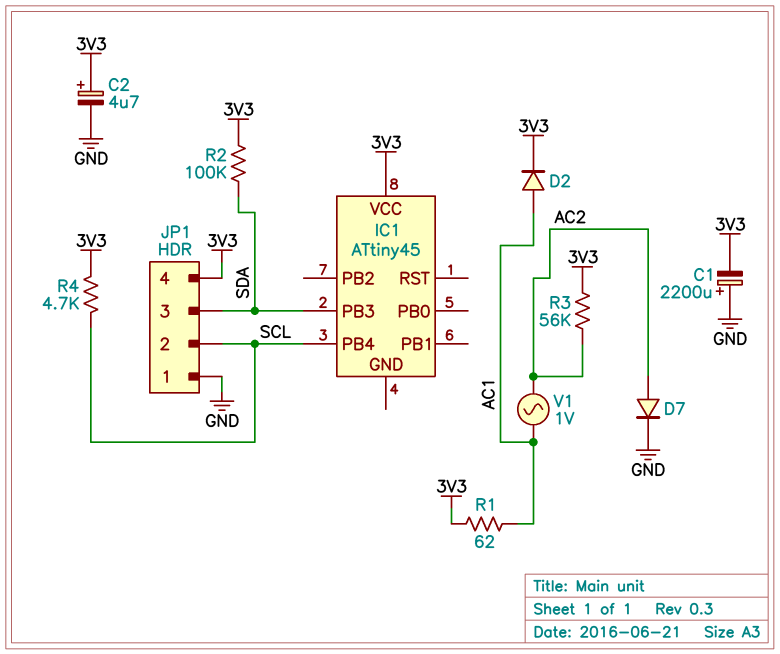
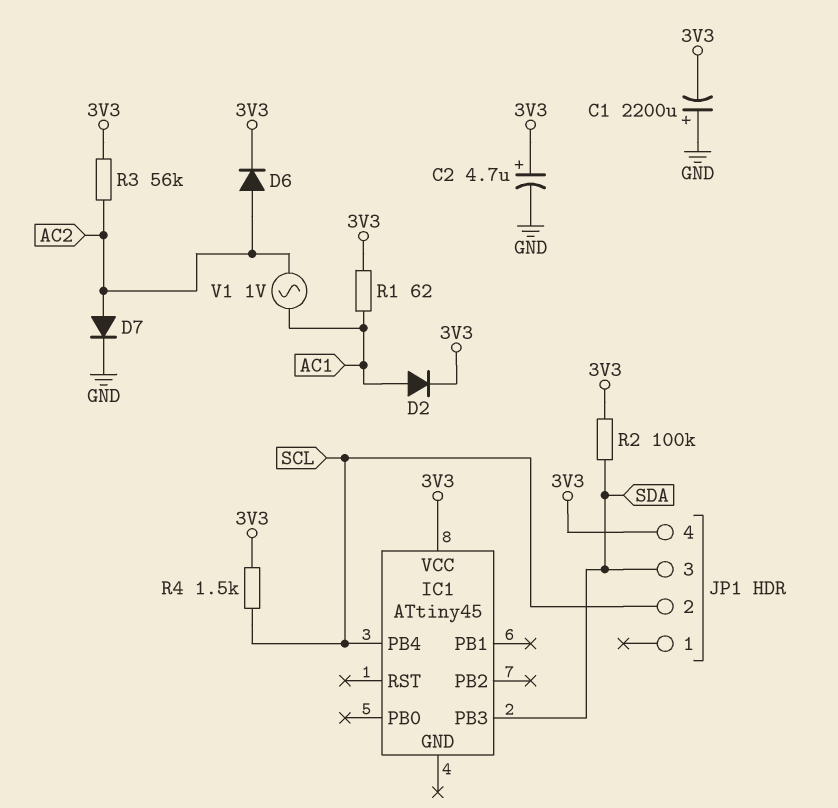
D6: none -> diode (A AC2, K 3V3)
JP1 pin 1: GND -> none
R4: 4.7k (3V3, SCL) -> 1.5k (3V3, SCL)

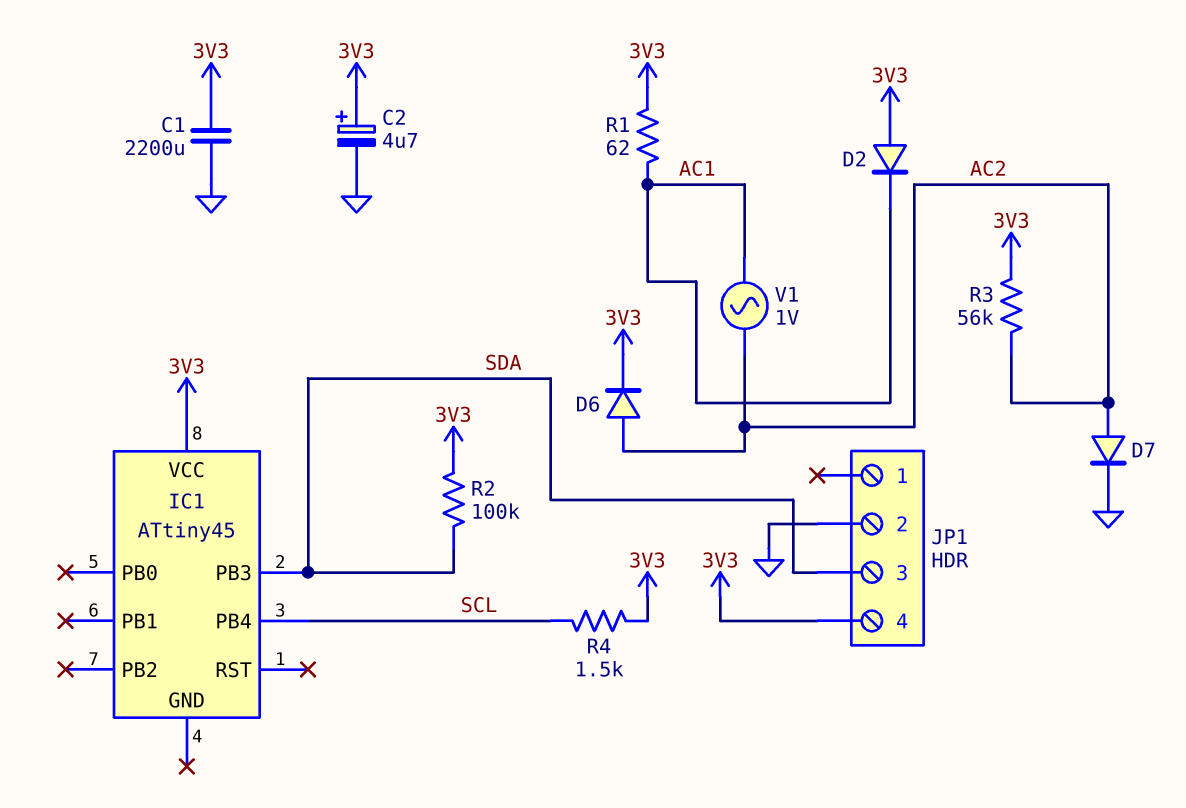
C1: 2200uF (plus GND, minus 3V3) -> 2200uF (3V3, GND)
D2: diode (A AC1, K 3V3) -> diode (A 3V3, K AC1)
JP1 pin 2: SCL -> GND

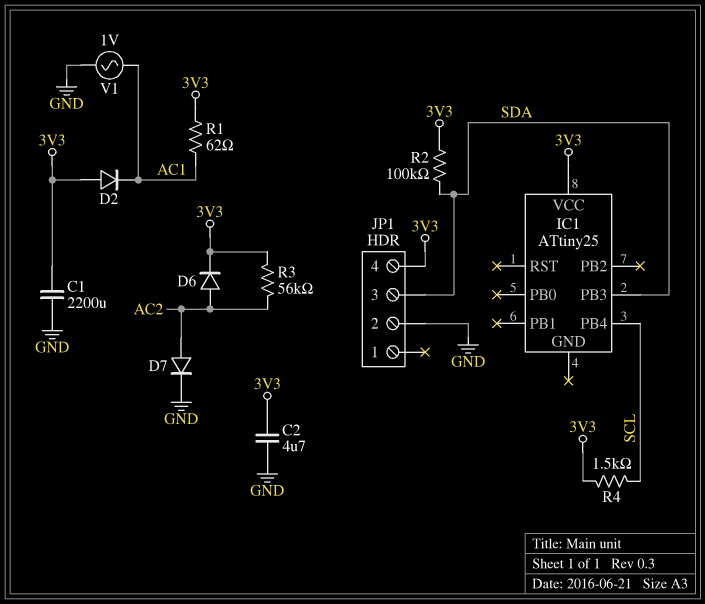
C2: 4.7uF (plus 3V3, minus GND) -> 4.7uF (3V3, GND)
IC1: ATtiny45 -> ATtiny25
V1: AC 1V (AC1, AC2) -> AC 1V (AC1, GND)

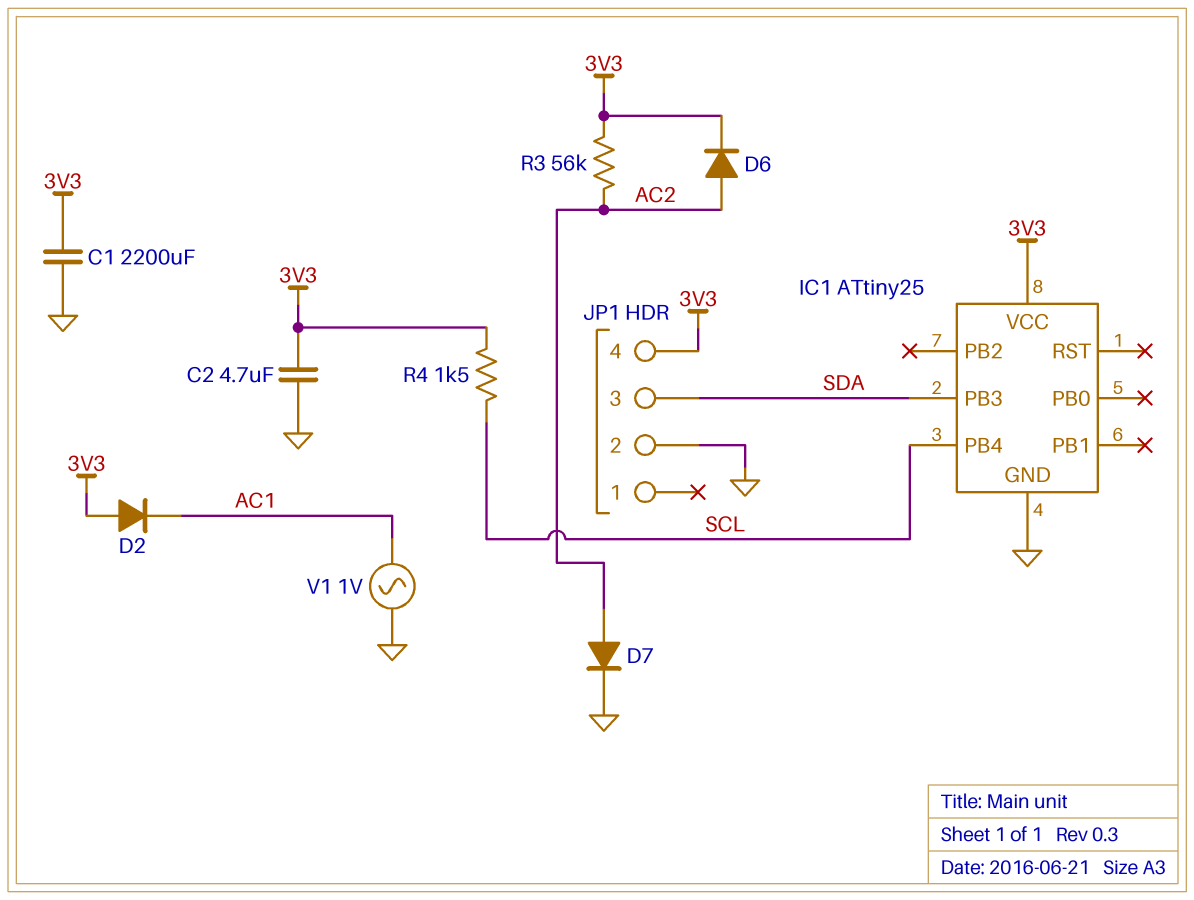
IC1 pin GND: none -> GND
R1: 62 (3V3, AC1) -> none
R2: 100k (3V3, SDA) -> none

